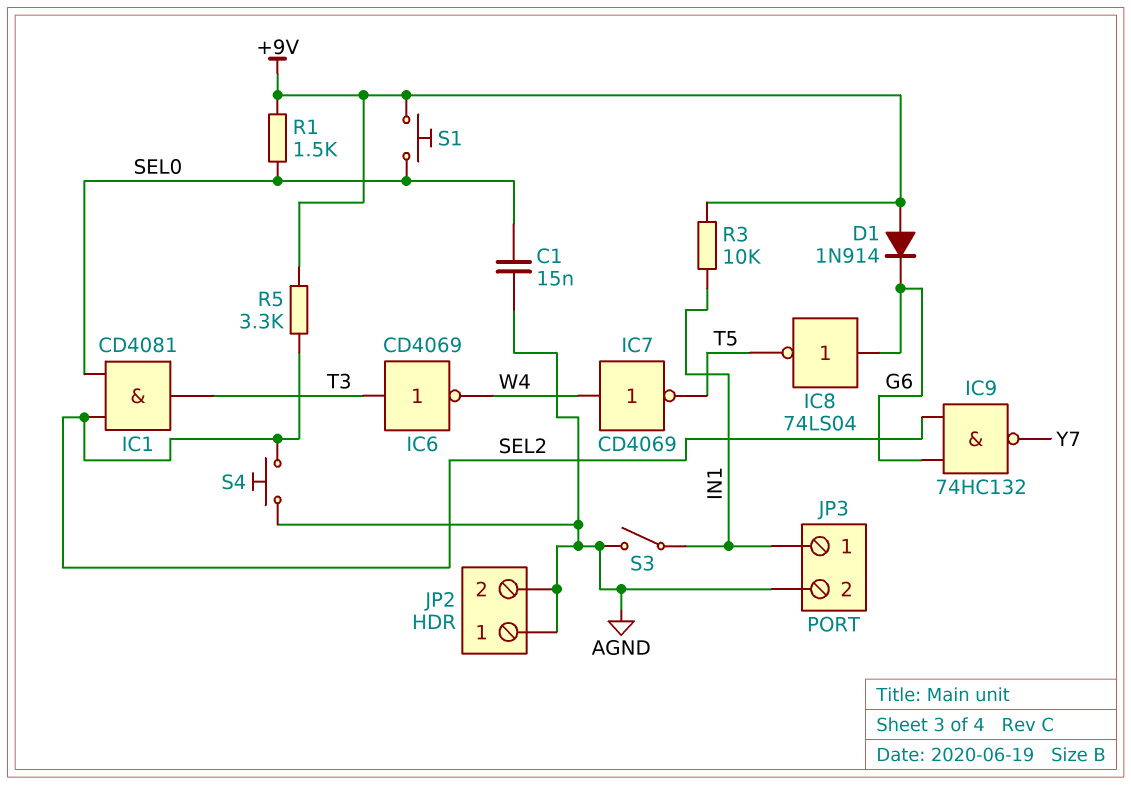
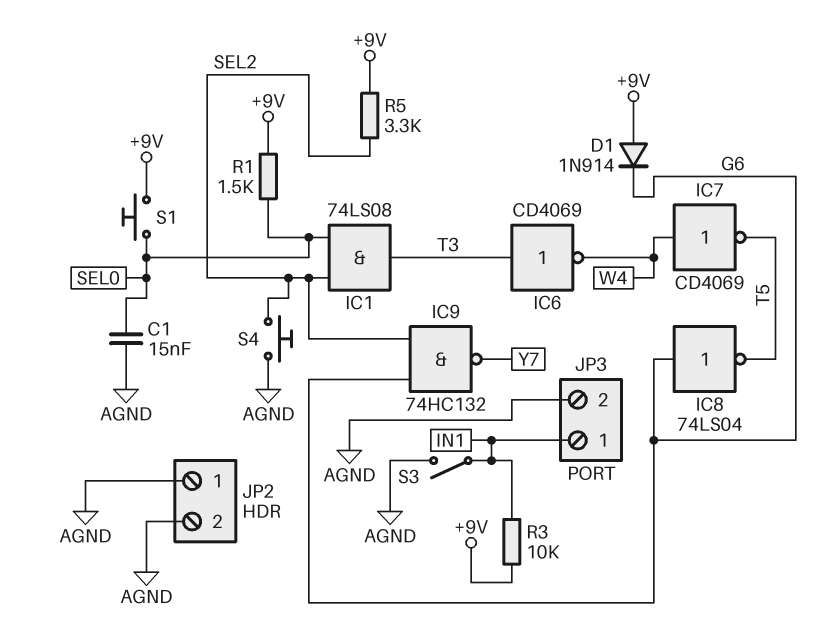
IC1: AND CD4081 (in SEL0, in SEL2, out T3) -> AND 74LS08 (in SEL0, in SEL2, out T3)

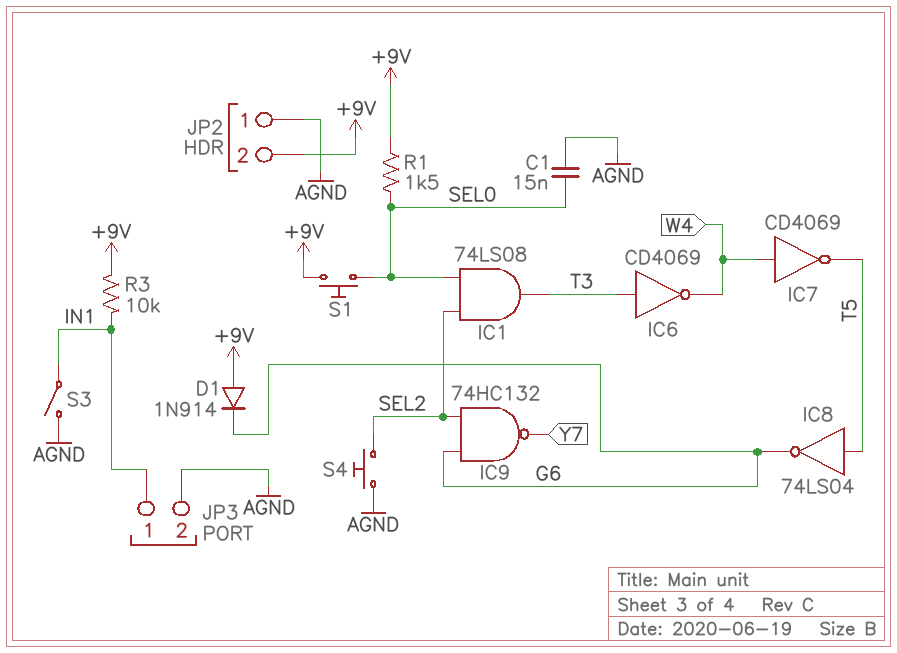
IC8: NOT 74LS04 (in G6, out T5) -> NOT 74LS04 (in T5, out G6)
JP2 pin 2: AGND -> +9V
R5: 3.3k (+9V, SEL2) -> none

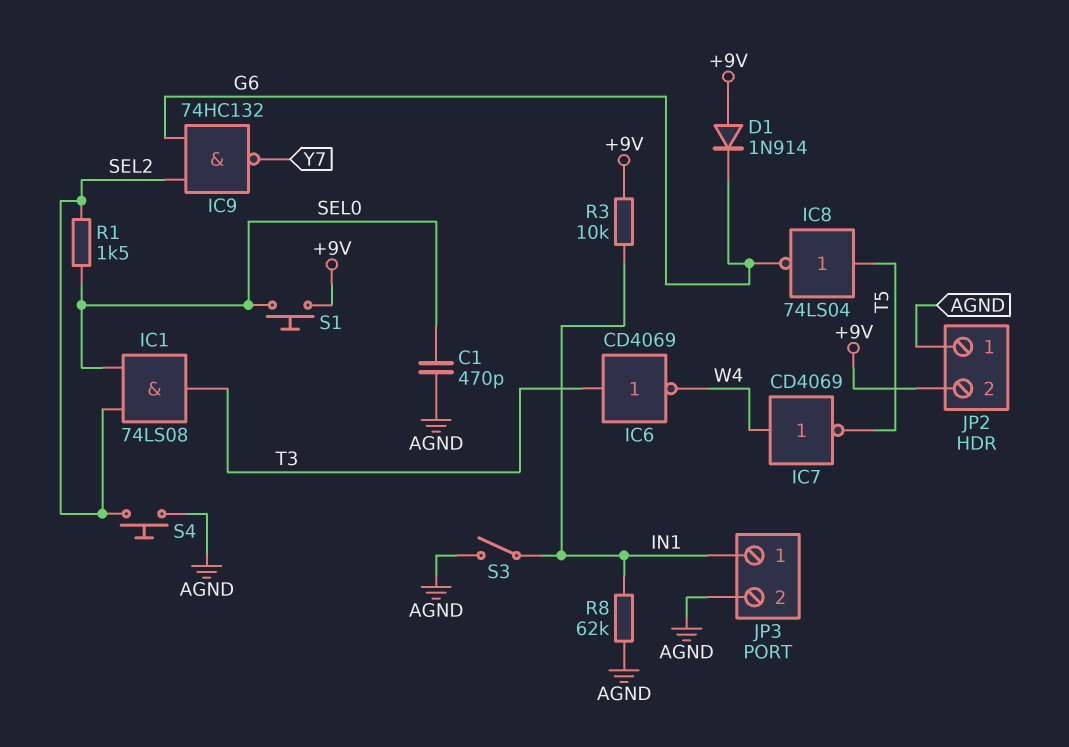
C1: 15nF (AGND, SEL0) -> 470pF (AGND, SEL0)
R1: 1.5k (+9V, SEL0) -> 1.5k (SEL0, SEL2)
R8: none -> 62k (AGND, IN1)

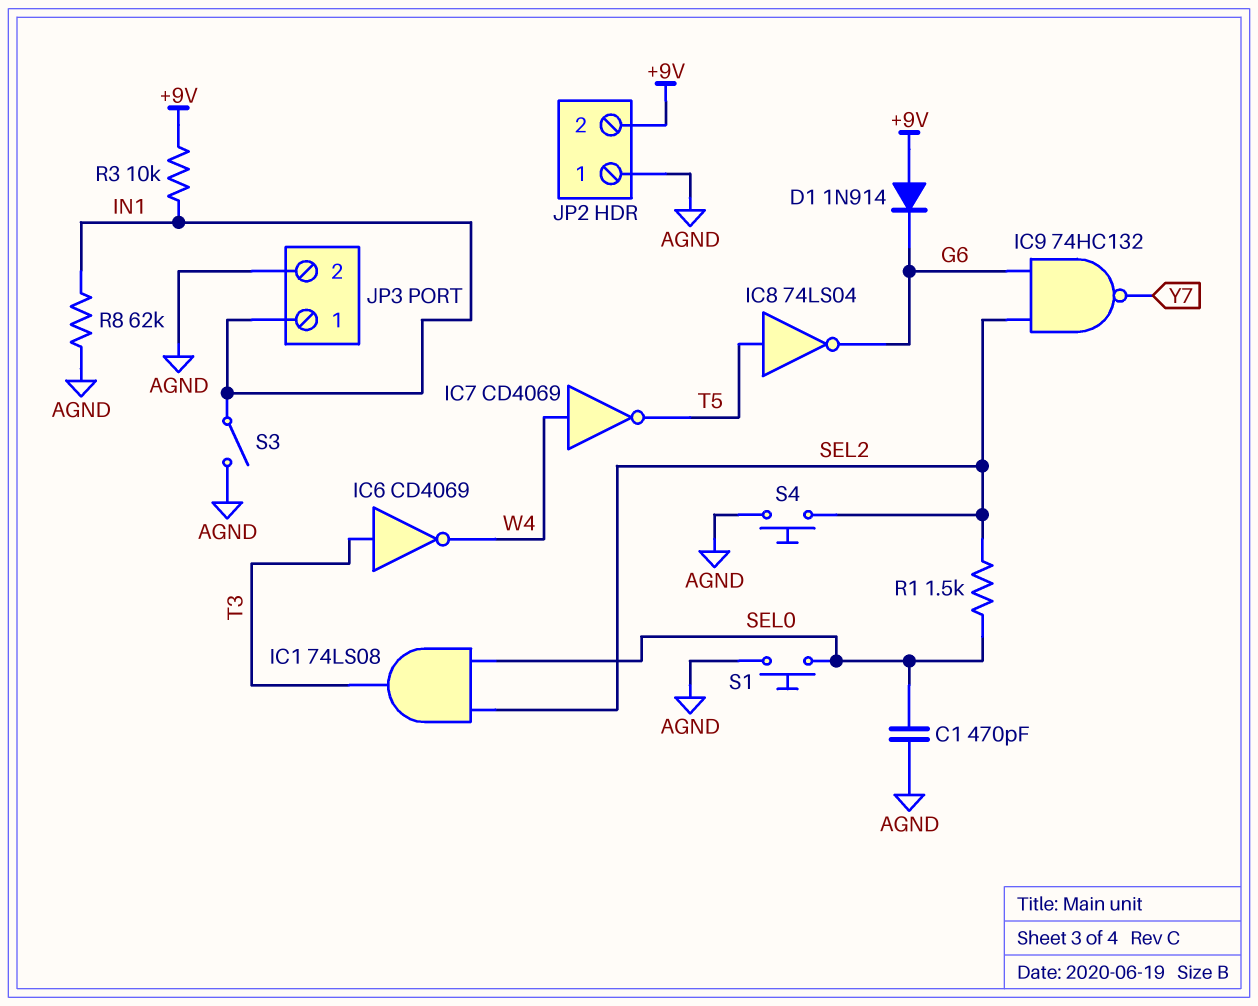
S1: button (+9V, SEL0) -> button (AGND, SEL0)

